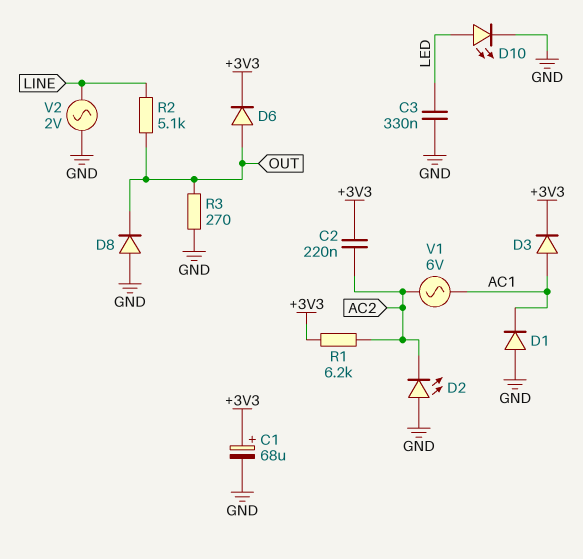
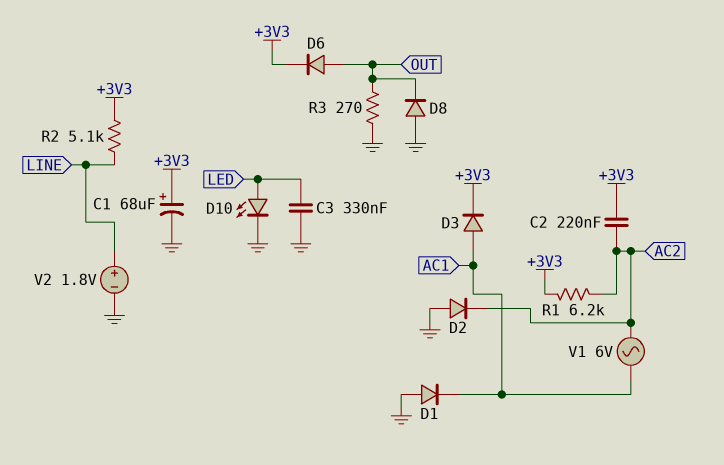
D2: LED (A GND, K AC2) -> diode (A GND, K AC2)
R2: 5.1k (LINE, OUT) -> 5.1k (+3V3, LINE)
V2: AC 2V (GND, LINE) -> 1.8V (plus LINE, minus GND)

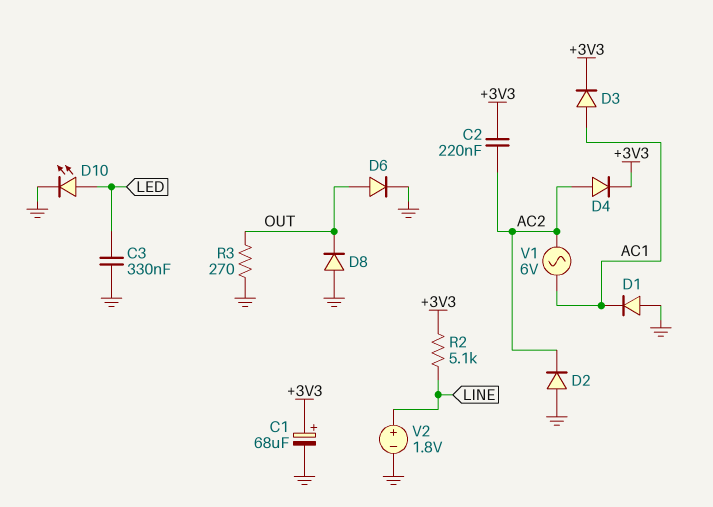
D4: none -> diode (A AC2, K +3V3)
D6: diode (A OUT, K +3V3) -> diode (A OUT, K GND)
R1: 6.2k (+3V3, AC2) -> none

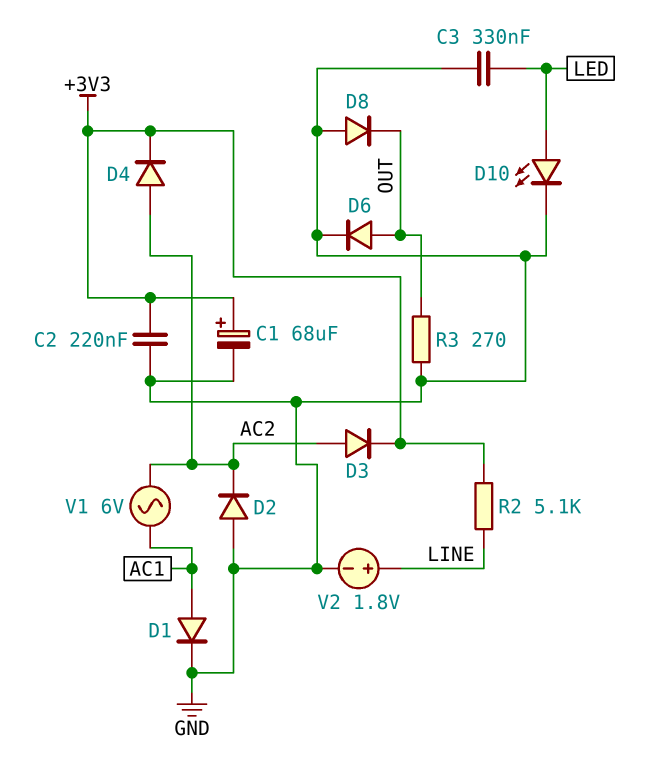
C2: 220nF (+3V3, AC2) -> 220nF (+3V3, GND)
D1: diode (A GND, K AC1) -> diode (A AC1, K GND)
D3: diode (A AC1, K +3V3) -> diode (A AC2, K +3V3)

